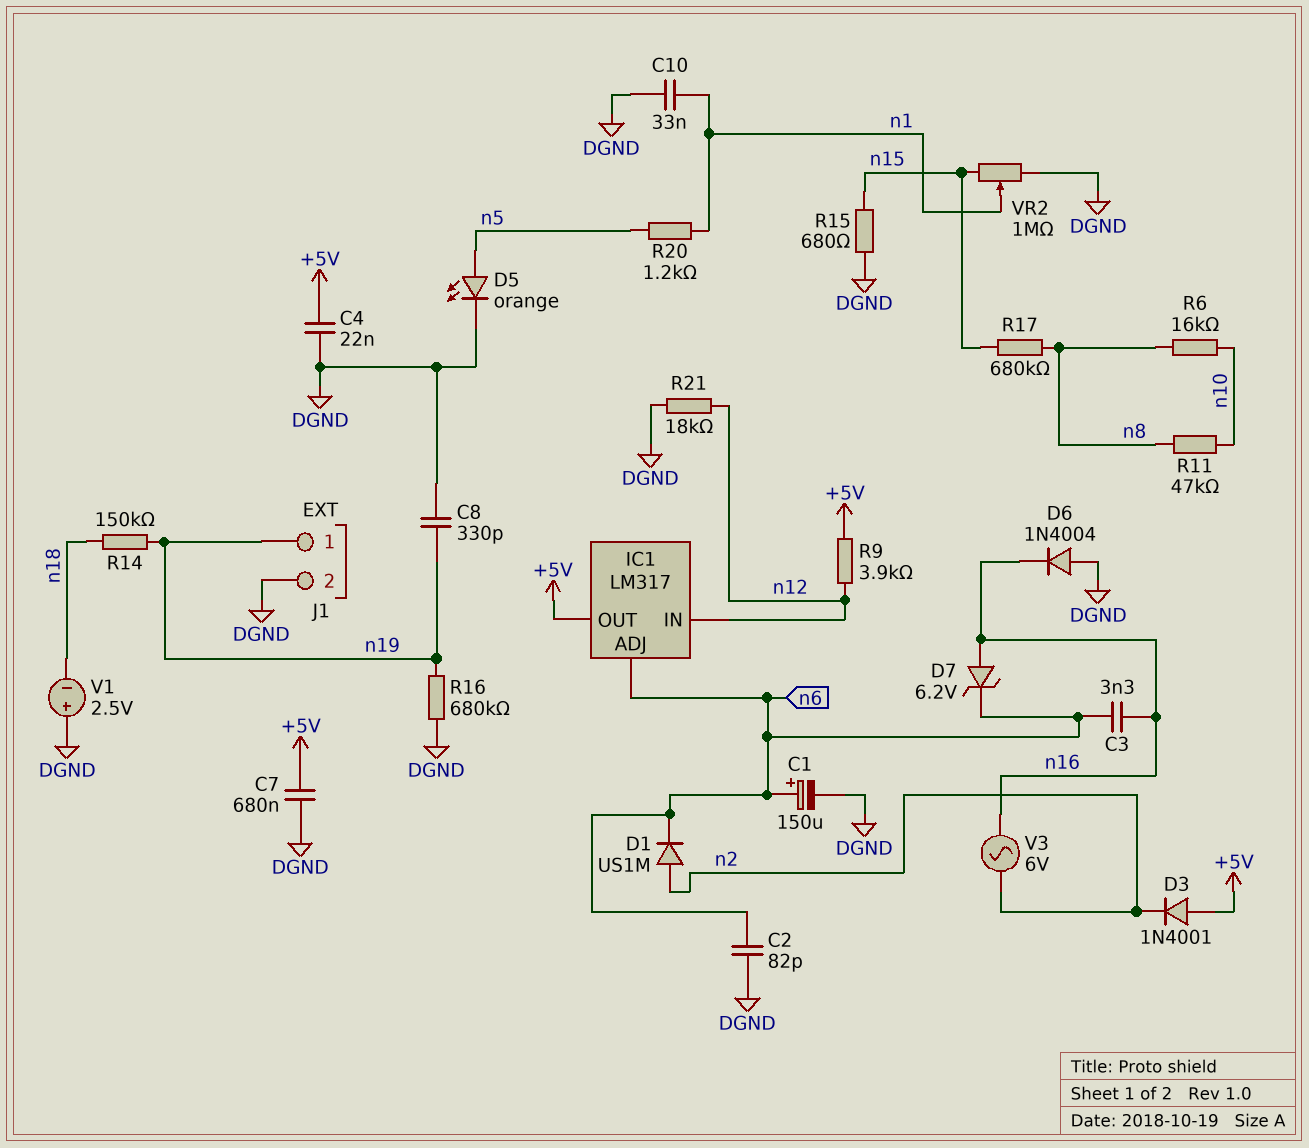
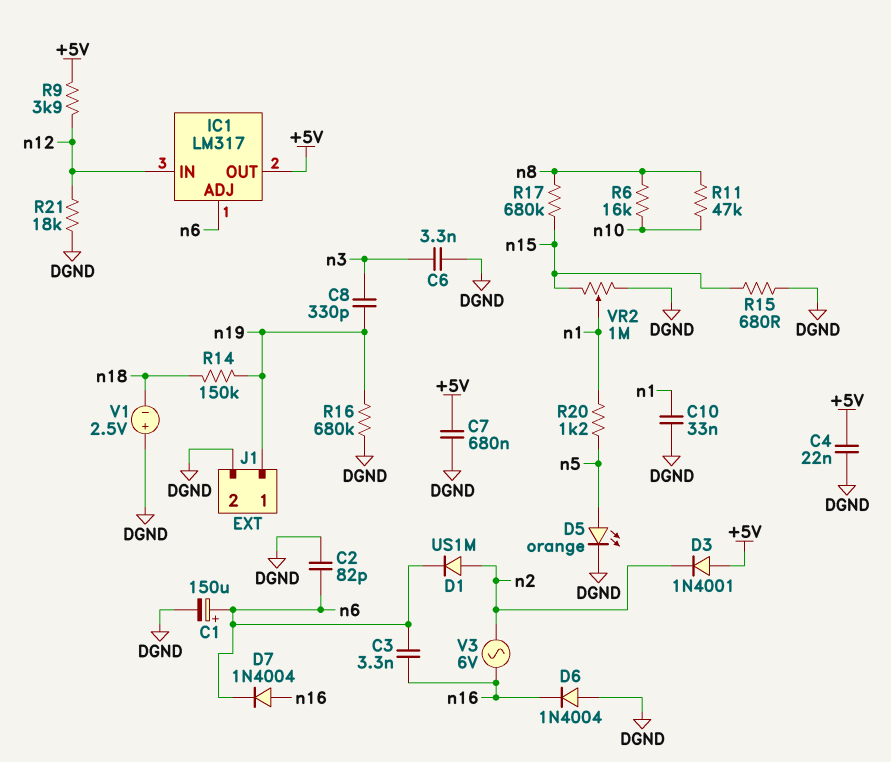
C6: none -> 3.3nF (DGND, n3)
C8: 330pF (DGND, n19) -> 330pF (n3, n19)
D7: zener 6.2V (A n16, K n6) -> diode 1N4004 (A n16, K n6)

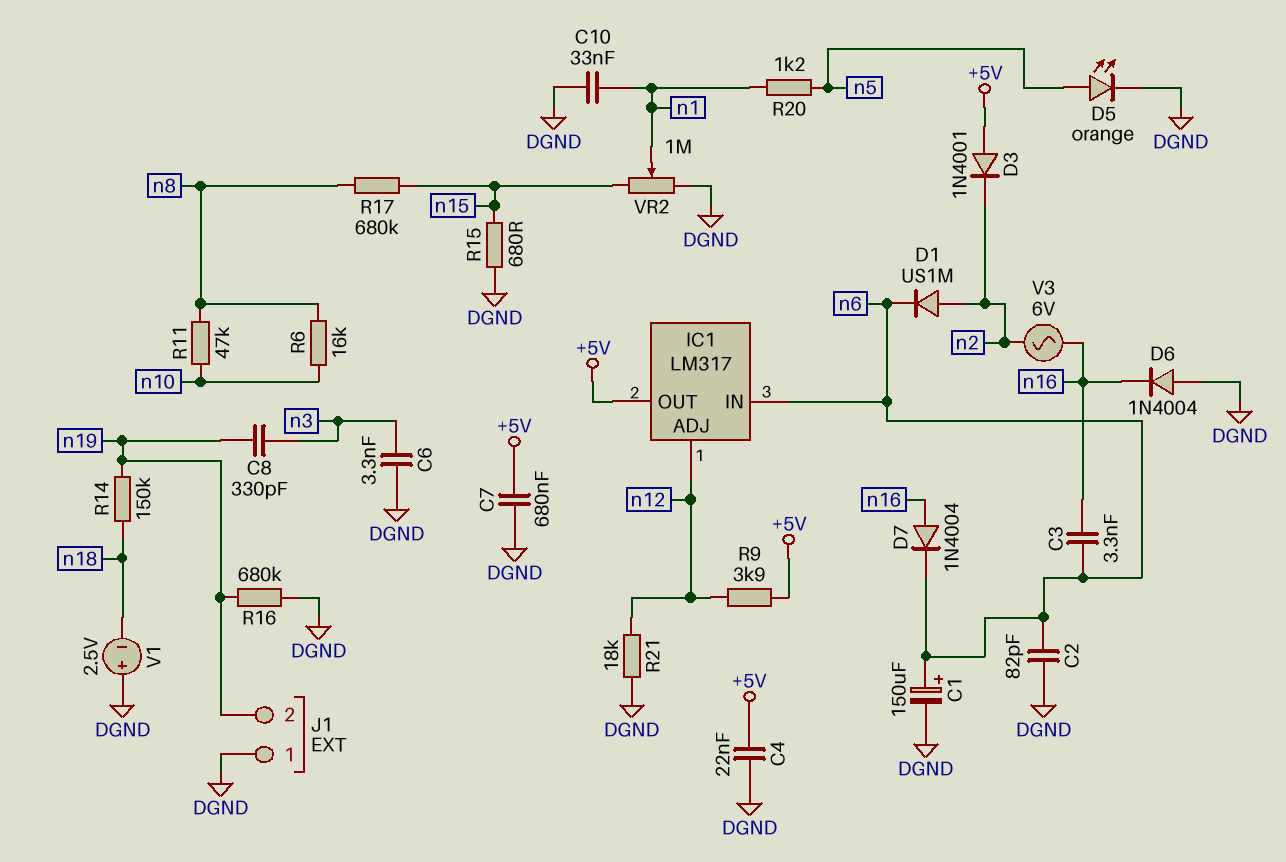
IC1 pin ADJ: n6 -> n12
IC1 pin IN: n12 -> n6
J1 pin 1: n19 -> DGND
J1 pin 2: DGND -> n19

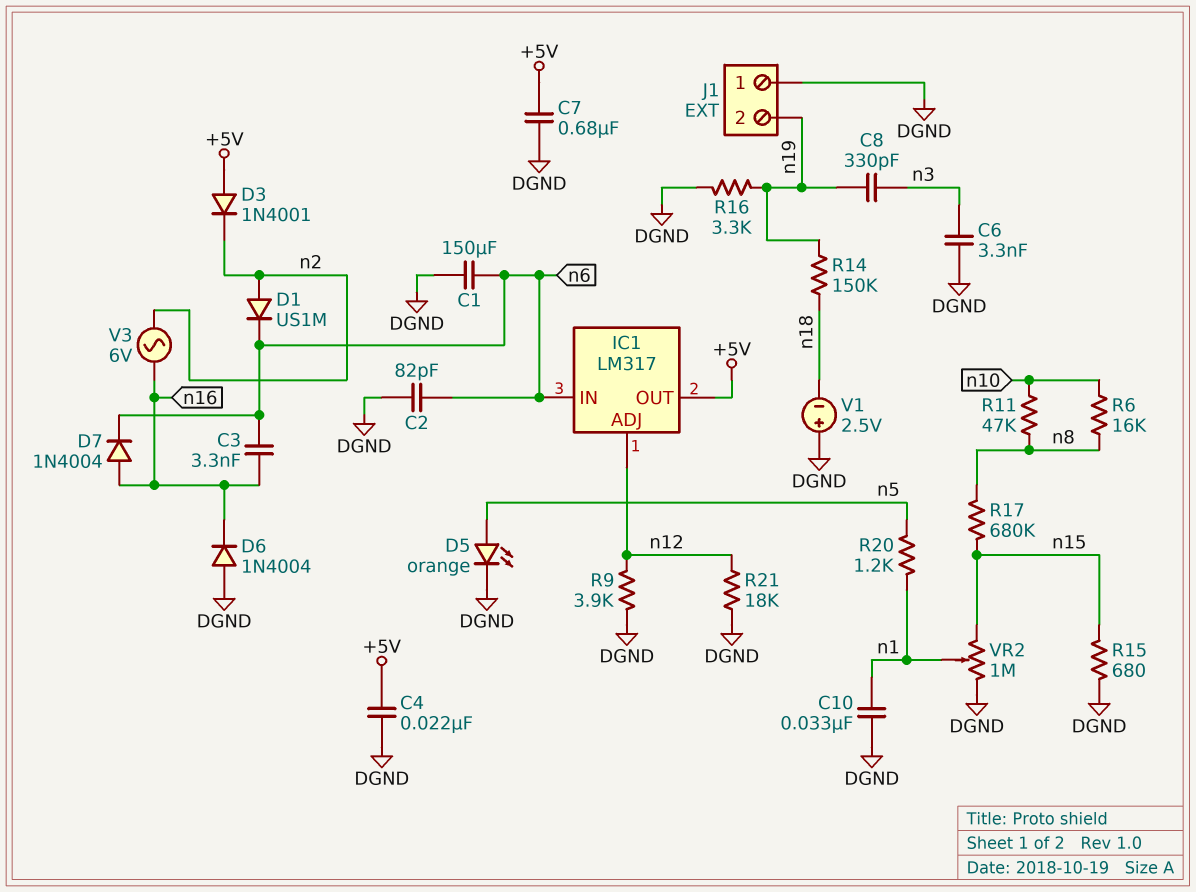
C1: 150uF (plus n6, minus DGND) -> 150uF (DGND, n6)
R9: 3.9k (+5V, n12) -> 3.9k (DGND, n12)
R16: 680k (DGND, n19) -> 3.3k (DGND, n19)

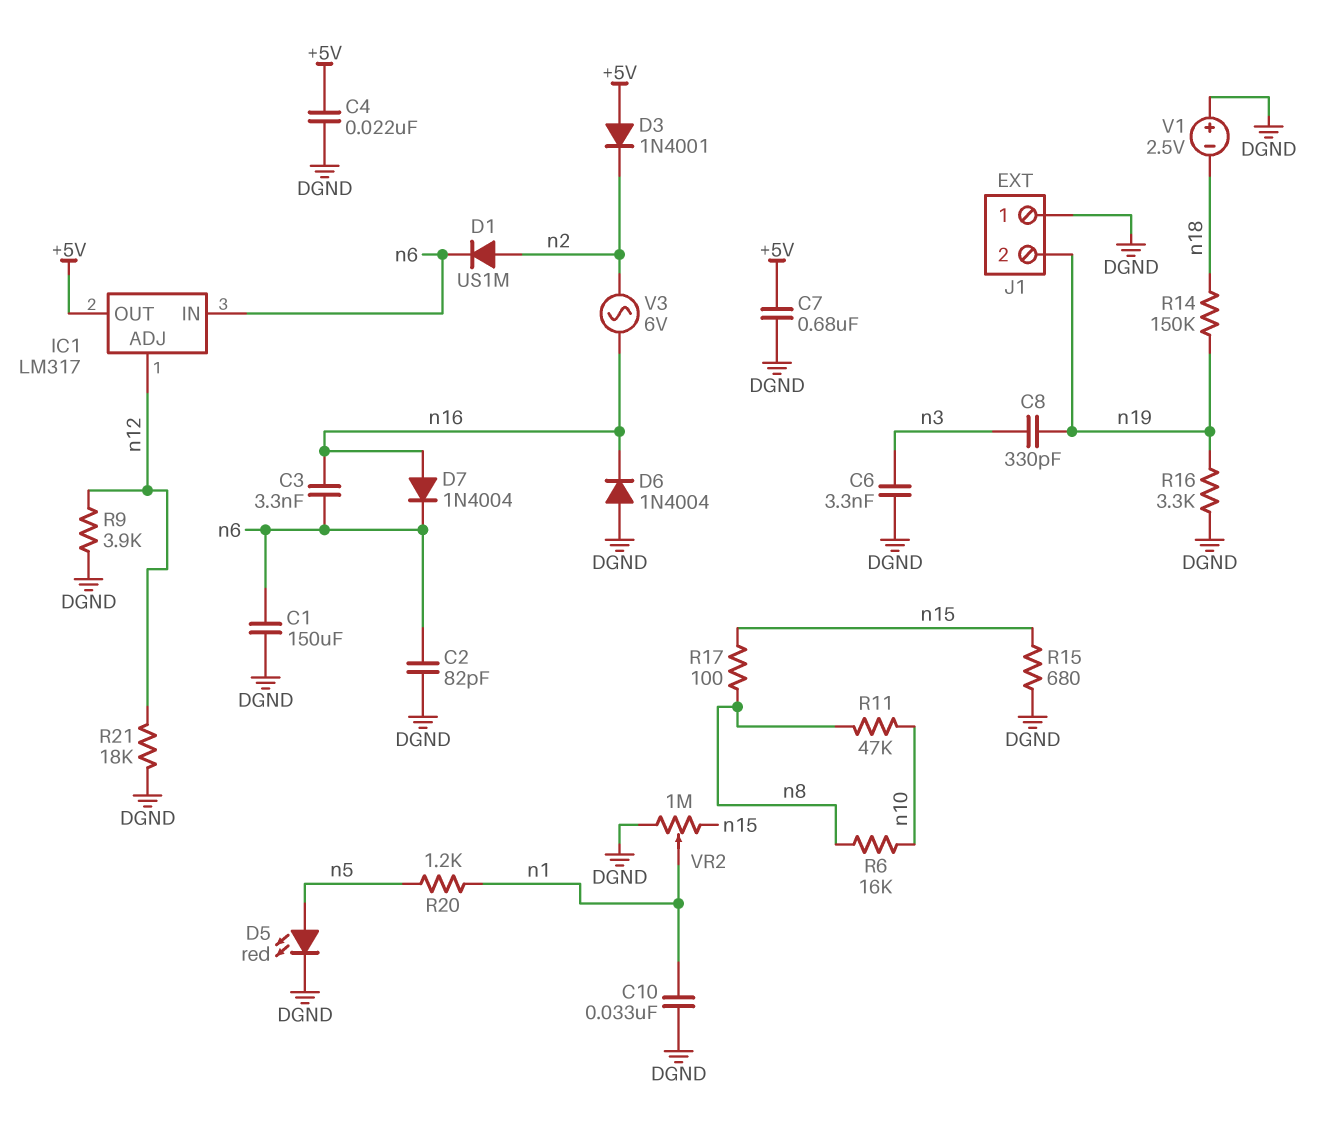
D5: LED orange (A n5, K DGND) -> LED red (A n5, K DGND)
R17: 680k (n8, n15) -> 100 (n8, n15)

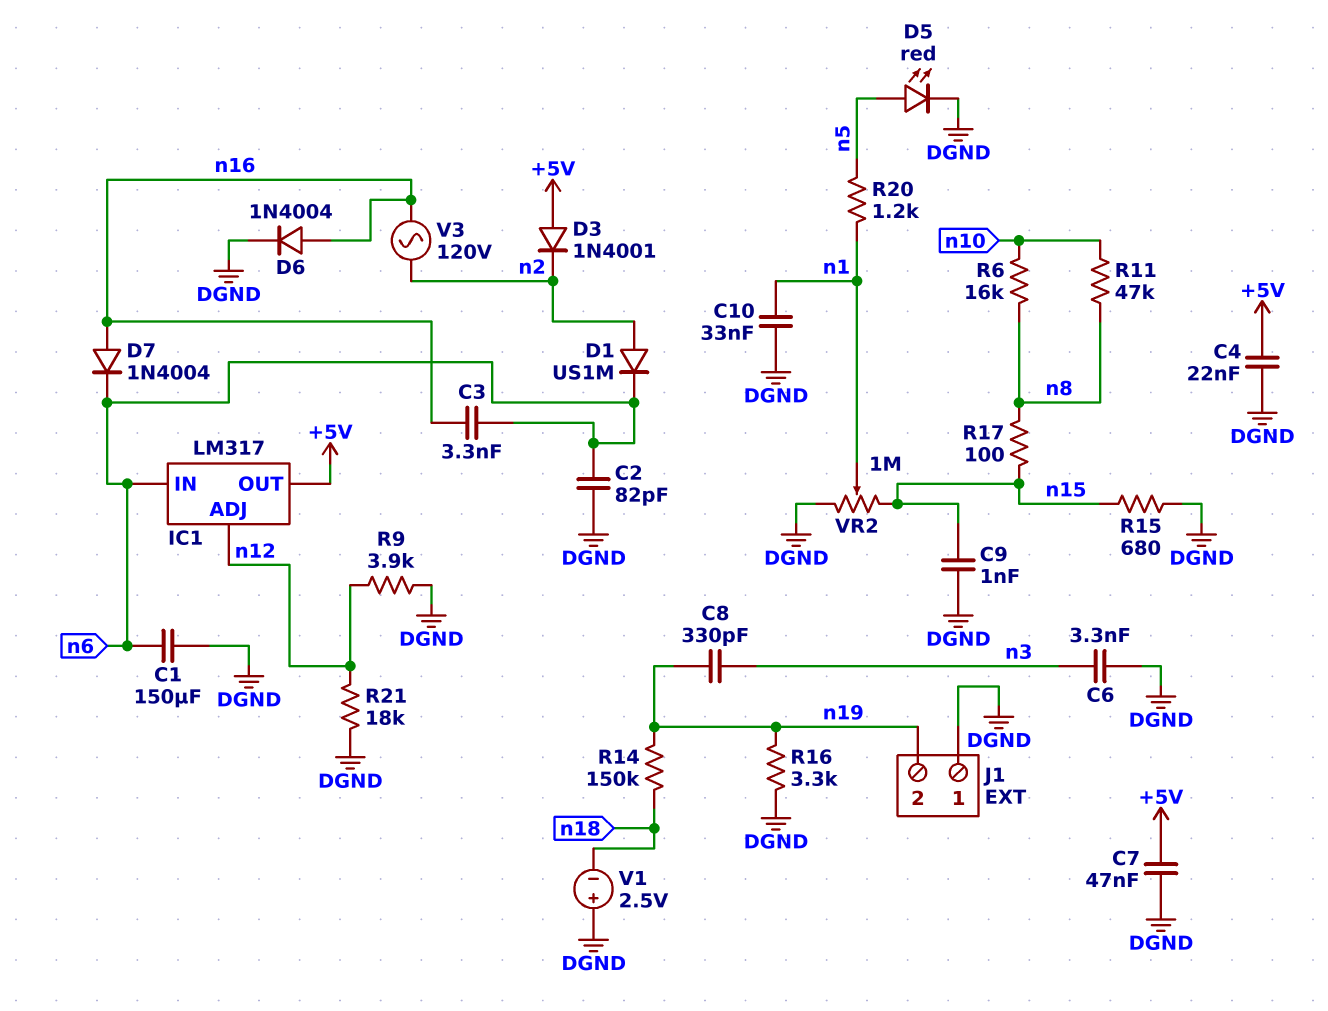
C7: 680nF (+5V, DGND) -> 47nF (+5V, DGND)
C9: none -> 1nF (DGND, n15)
D6: diode 1N4004 (A DGND, K n16) -> diode 1N4004 (A n16, K DGND)
V3: AC 6V (n2, n16) -> AC 120V (n2, n16)

